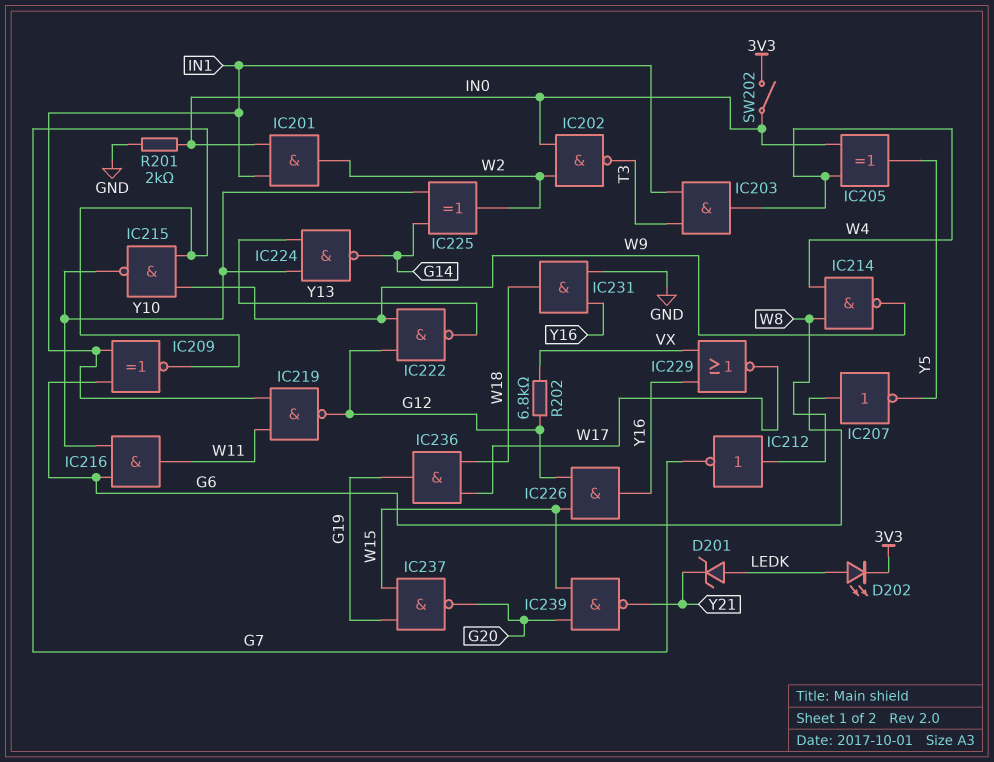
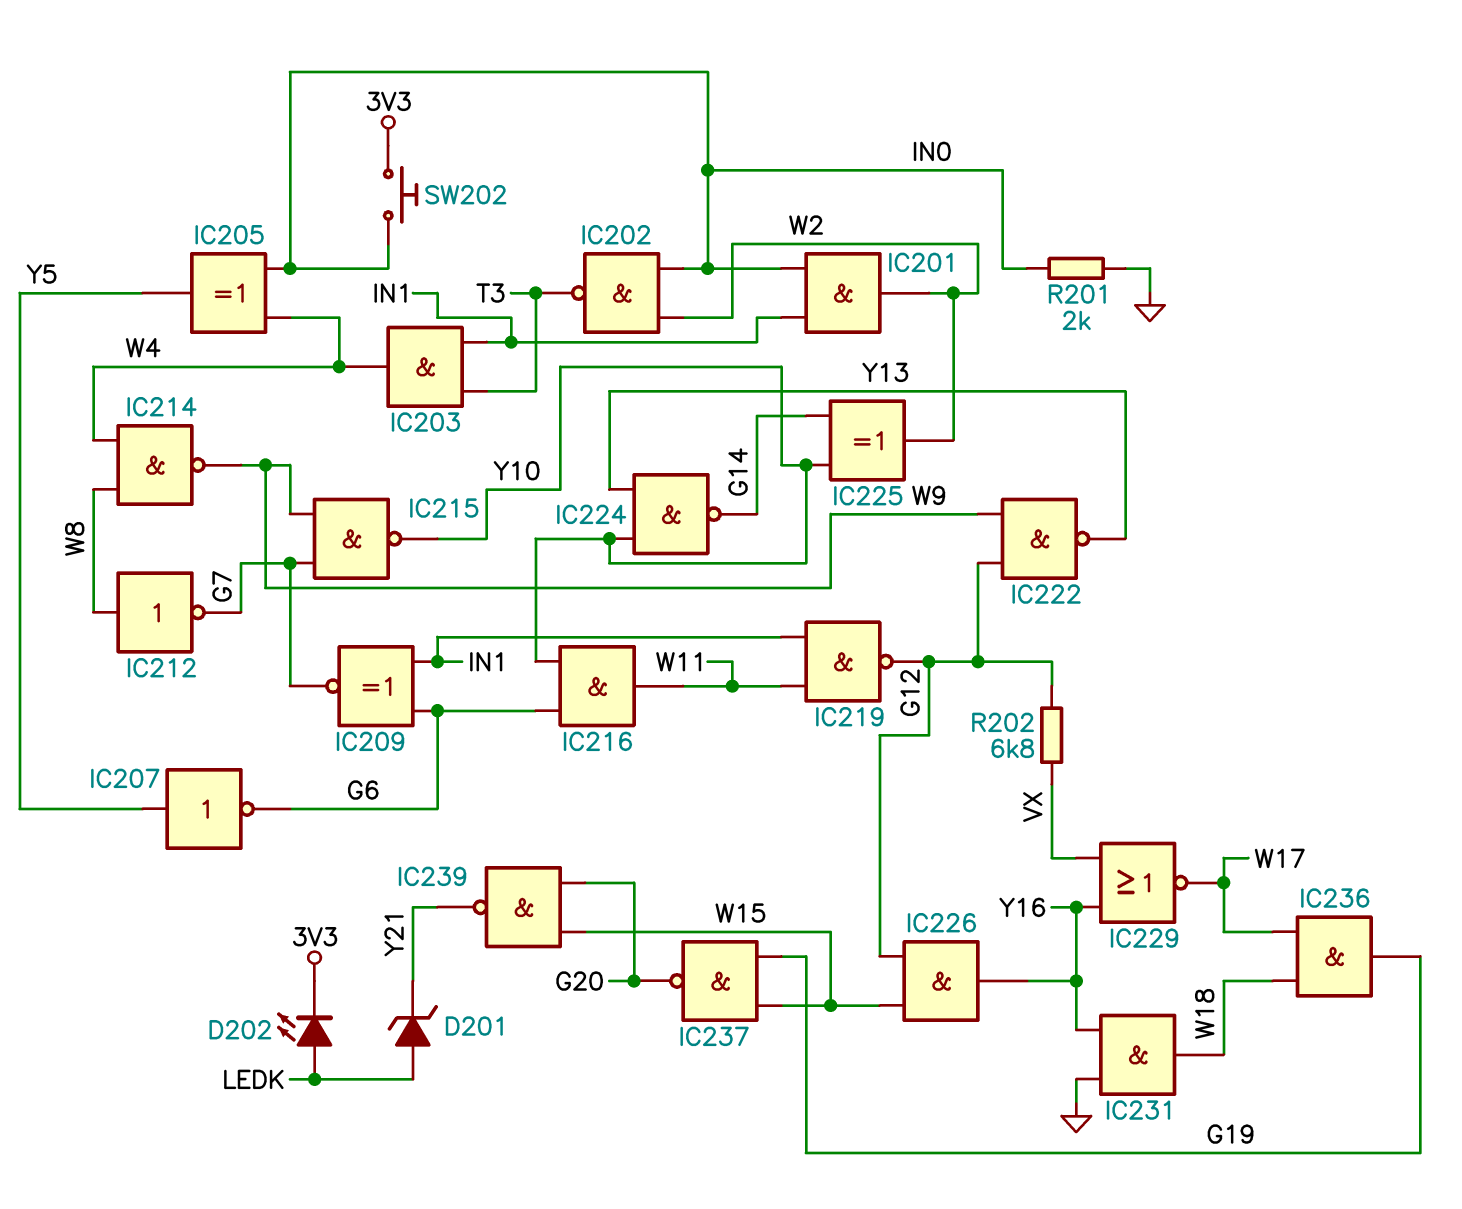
IC207: NOT (in G6, out Y5) -> NOT (in Y5, out G6)
SW202: switch (3V3, IN0) -> button (3V3, IN0)

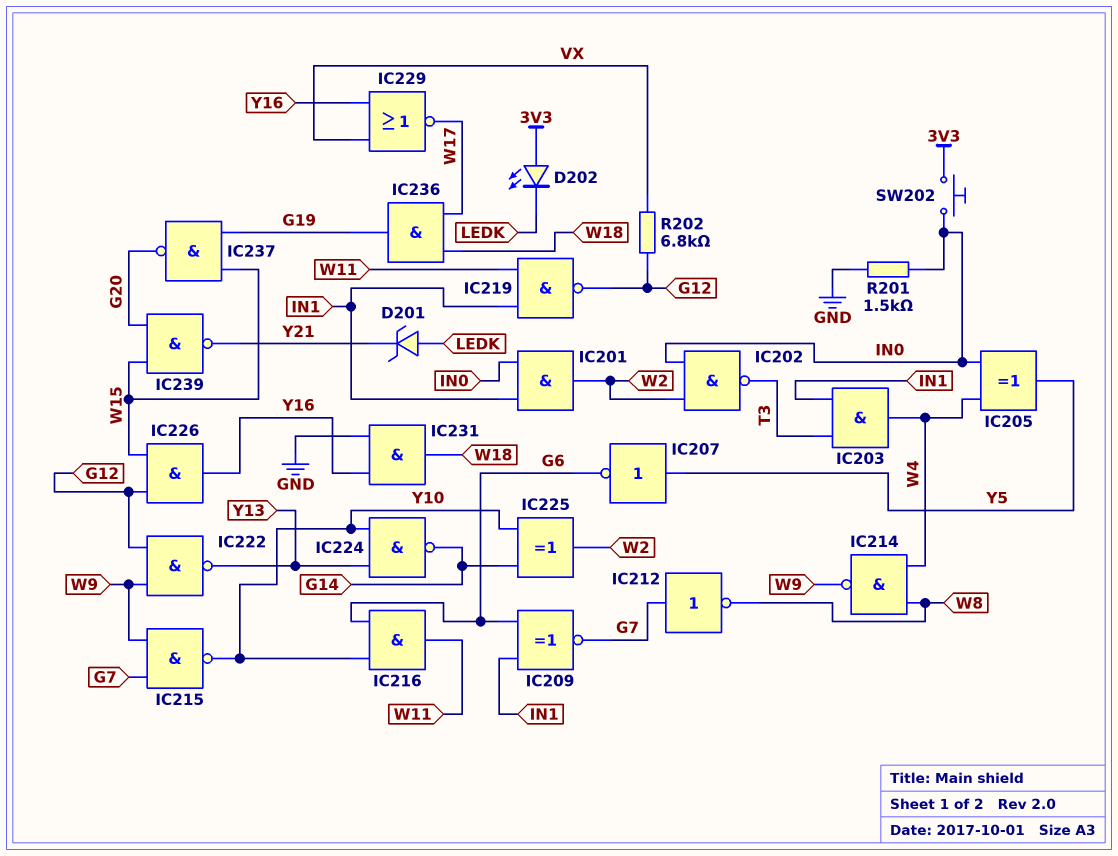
D202: LED (A LEDK, K 3V3) -> LED (A 3V3, K LEDK)
IC212: NOT (in W8, out G7) -> NOT (in G7, out W8)
R201: 2k (GND, IN0) -> 1.5k (GND, IN0)

